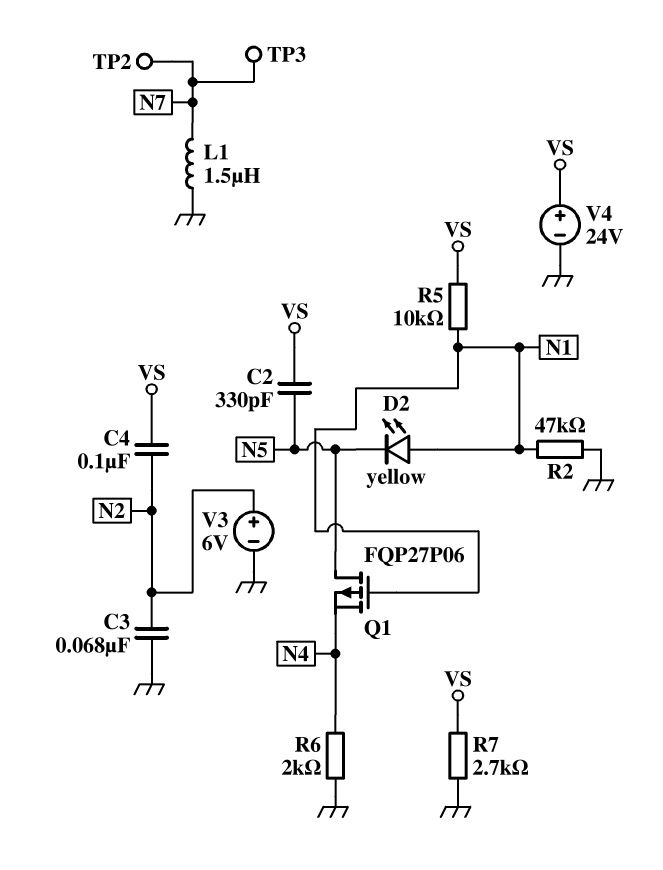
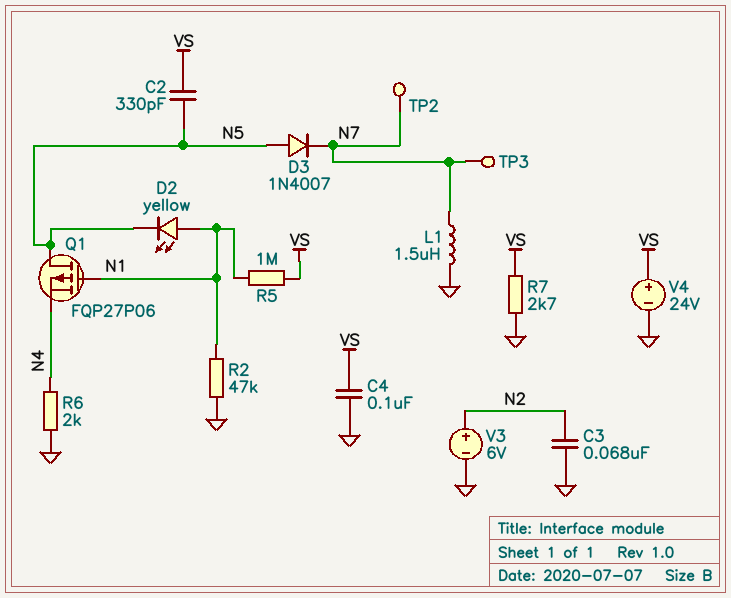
C4: 100nF (N2, VS) -> 100nF (GND, VS)
D3: none -> diode 1N4007 (A N5, K N7)
R5: 10k (N1, VS) -> 1M (N1, VS)

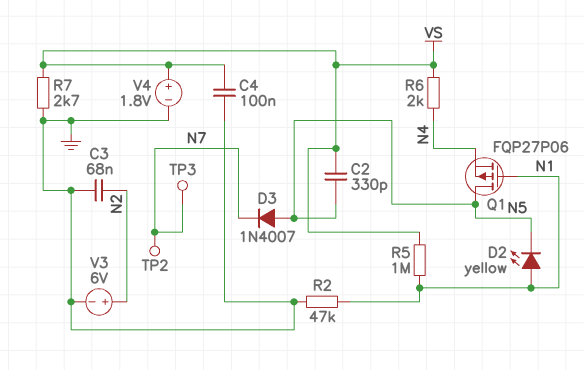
L1: 1.5uH (GND, N7) -> none
R6: 2k (GND, N4) -> 2k (N4, VS)
V4: 24V (plus VS, minus GND) -> 1.8V (plus VS, minus GND)

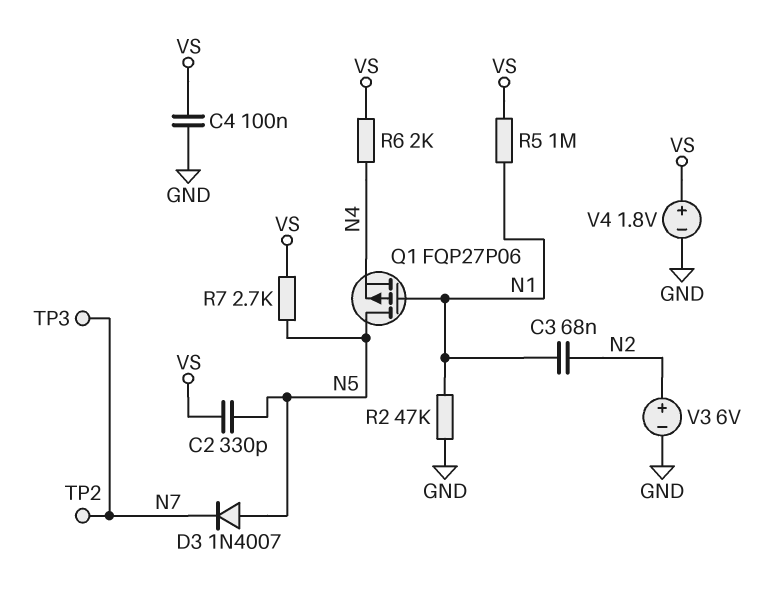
C3: 68nF (GND, N2) -> 68nF (N1, N2)
D2: LED yellow (A N1, K N5) -> none
R7: 2.7k (GND, VS) -> 2.7k (N5, VS)

